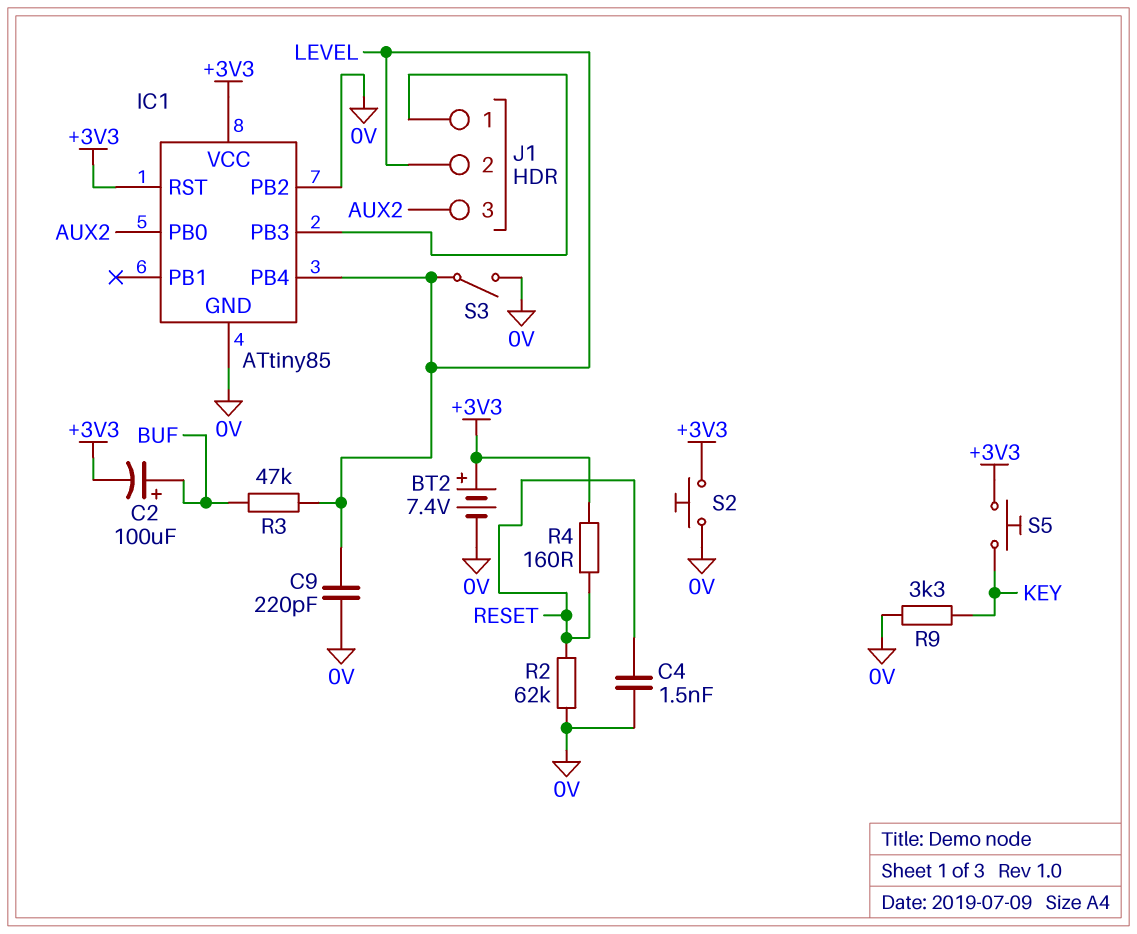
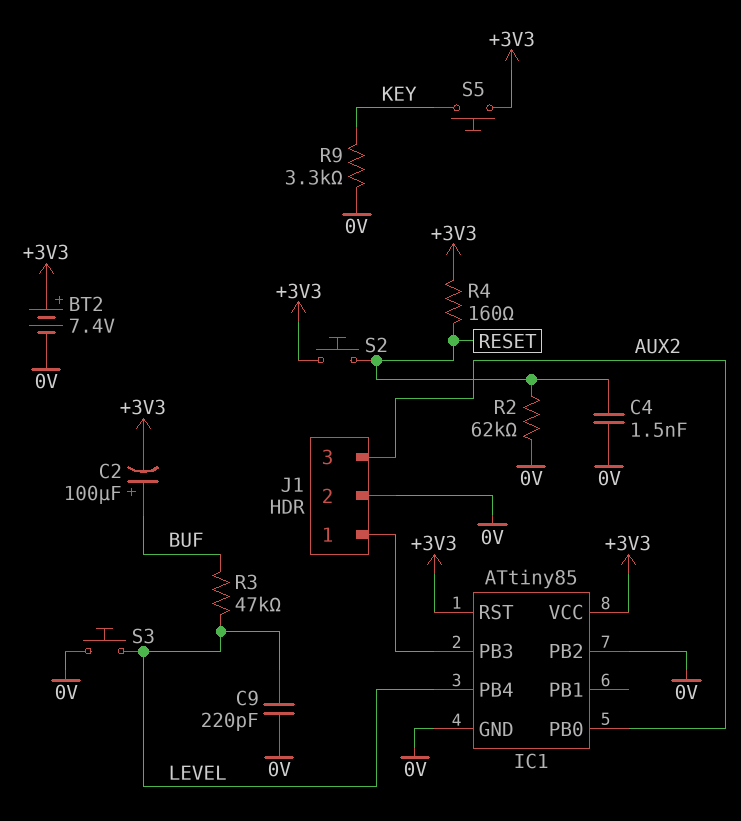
J1 pin 2: LEVEL -> 0V
S2: button (+3V3, 0V) -> button (+3V3, RESET)
S3: switch (0V, LEVEL) -> button (0V, LEVEL)

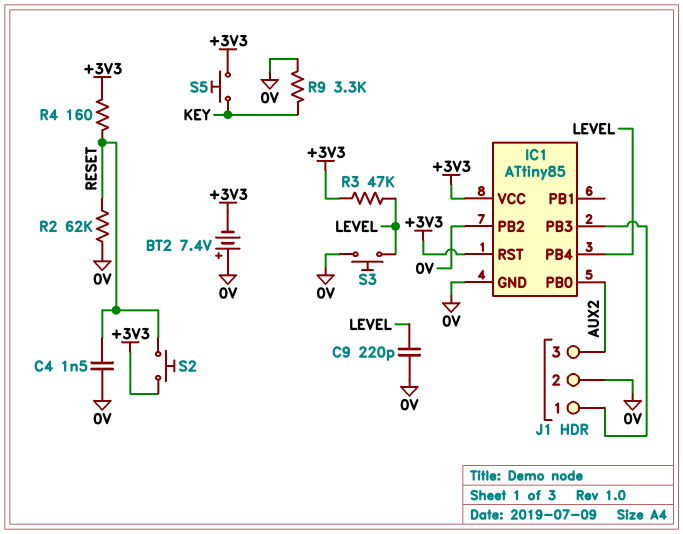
BT2: 7.4V (plus +3V3, minus 0V) -> 7.4V (plus 0V, minus +3V3)
C2: 100uF (plus BUF, minus +3V3) -> none
R3: 47k (BUF, LEVEL) -> 47k (+3V3, LEVEL)

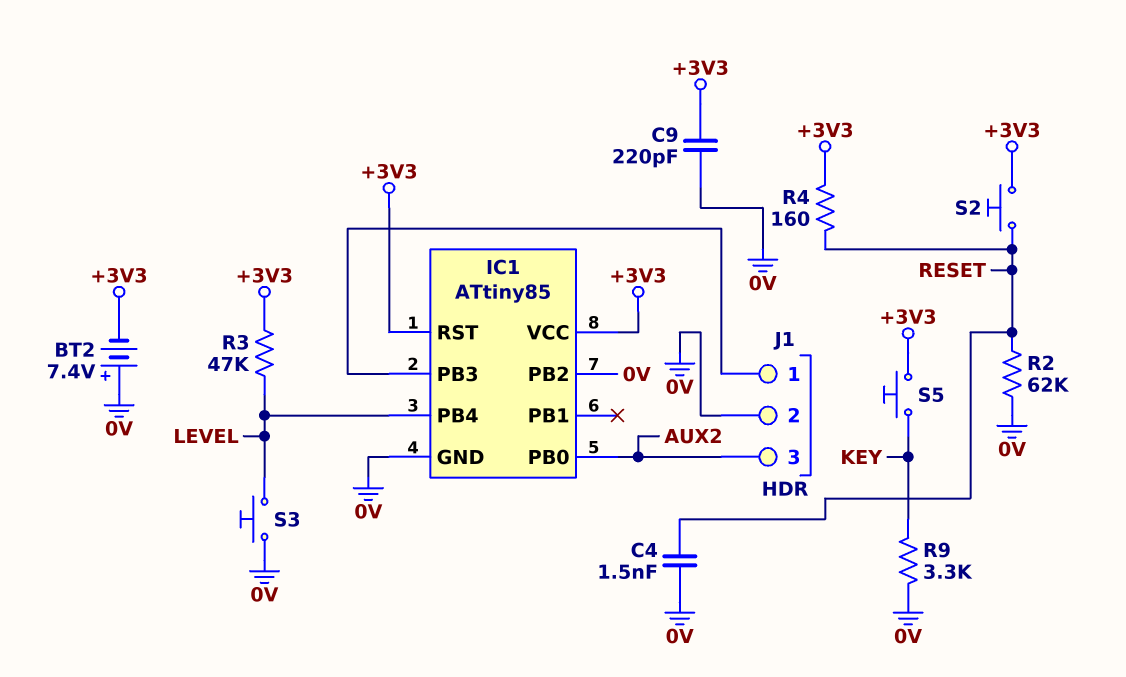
C9: 220pF (0V, LEVEL) -> 220pF (+3V3, 0V)

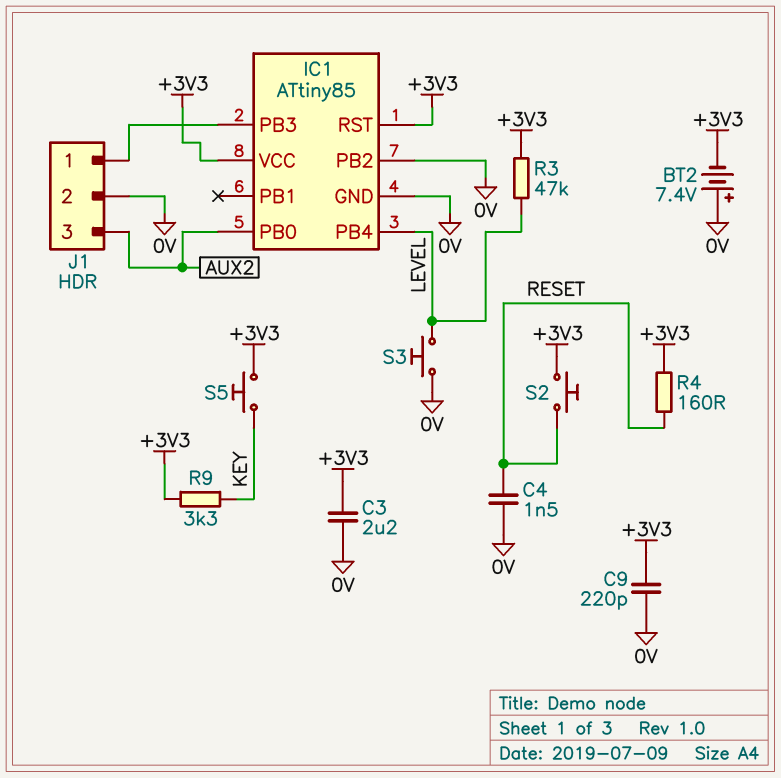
C3: none -> 2.2uF (+3V3, 0V)
R2: 62k (0V, RESET) -> none
R9: 3.3k (0V, KEY) -> 3.3k (+3V3, KEY)

